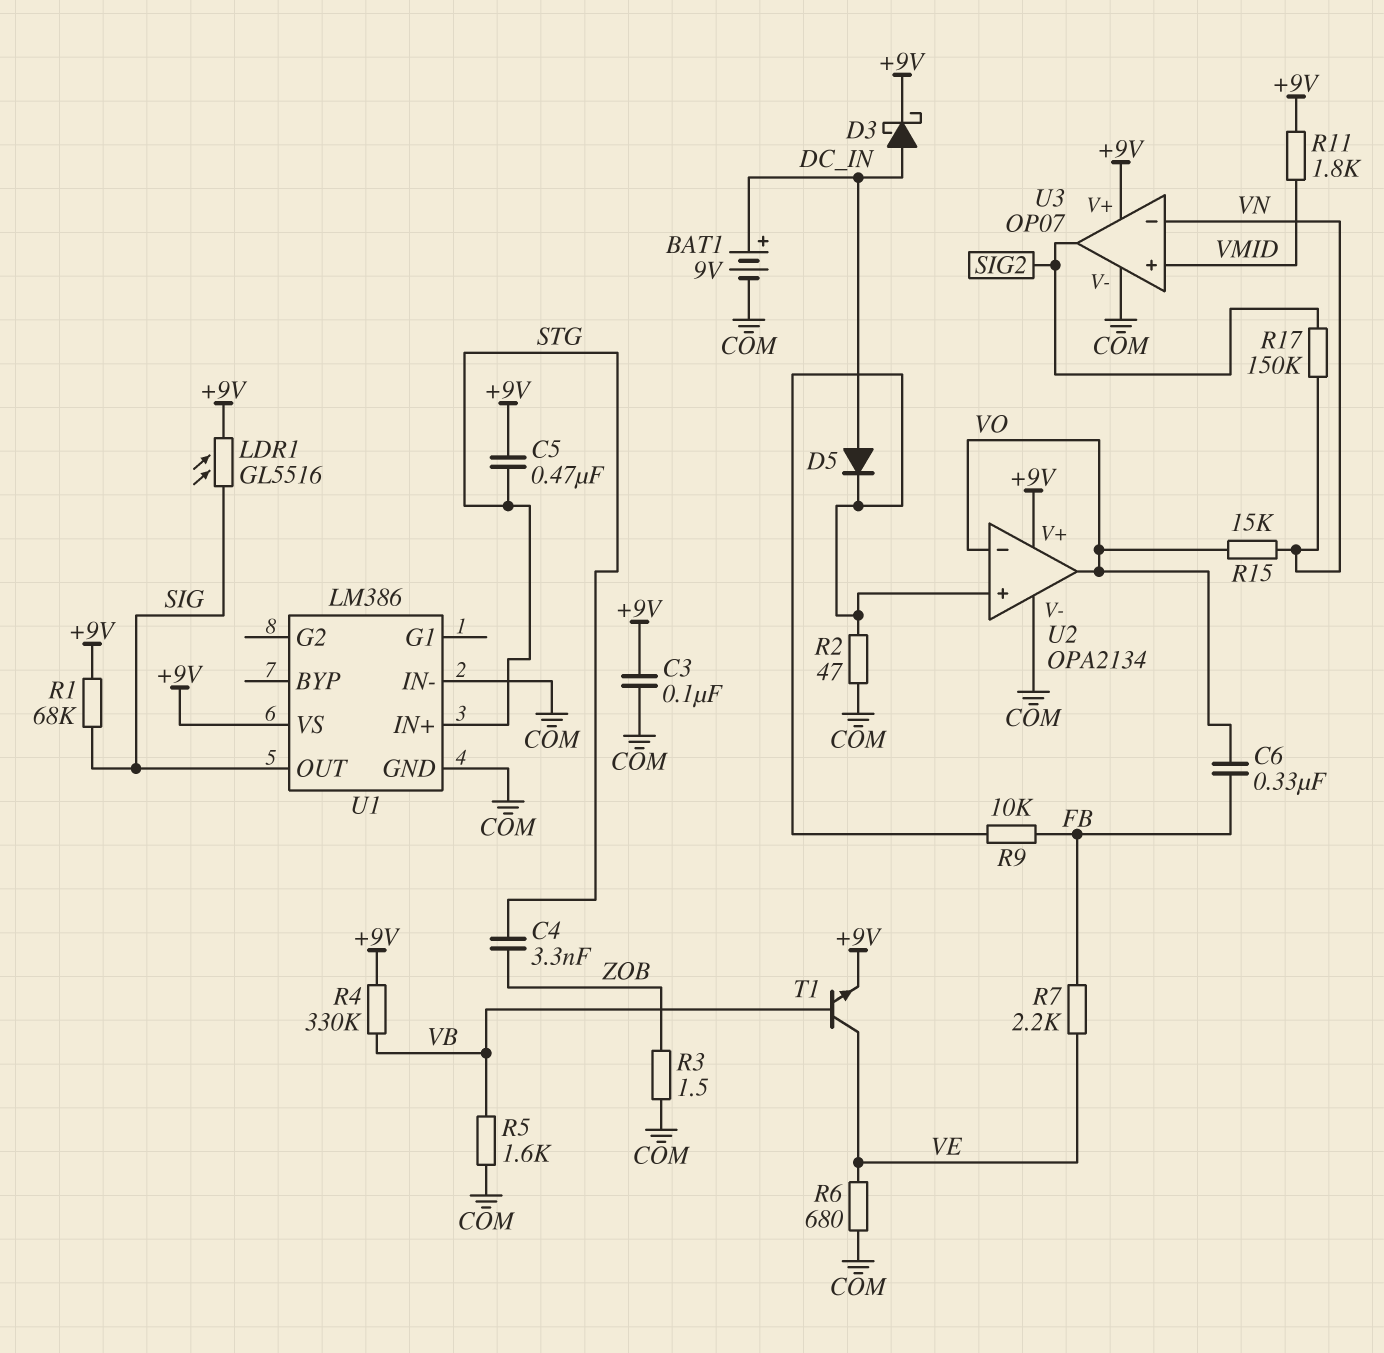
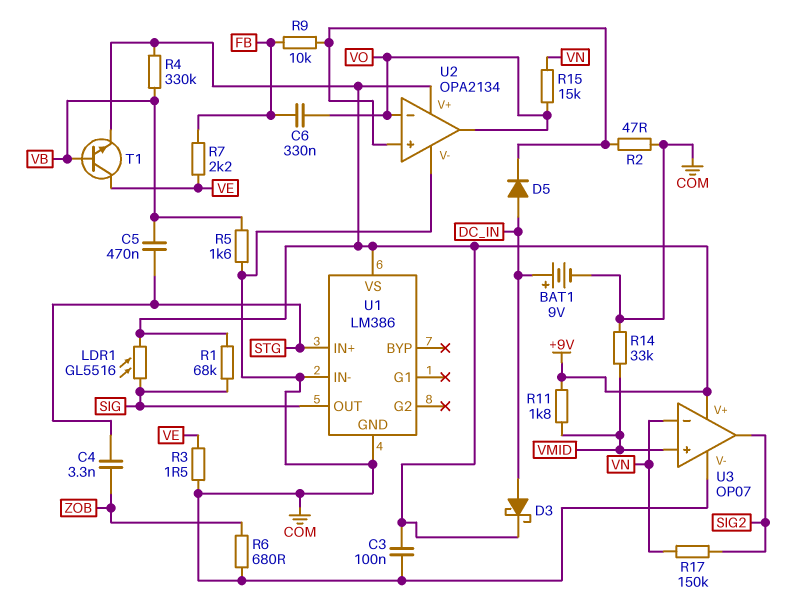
C5: 470nF (+9V, STG) -> 470nF (STG, VB)
R3: 1.5 (COM, ZOB) -> 1.5 (COM, VE)
R6: 680 (COM, VE) -> 680 (COM, ZOB)
R14: none -> 33k (COM, VMID)

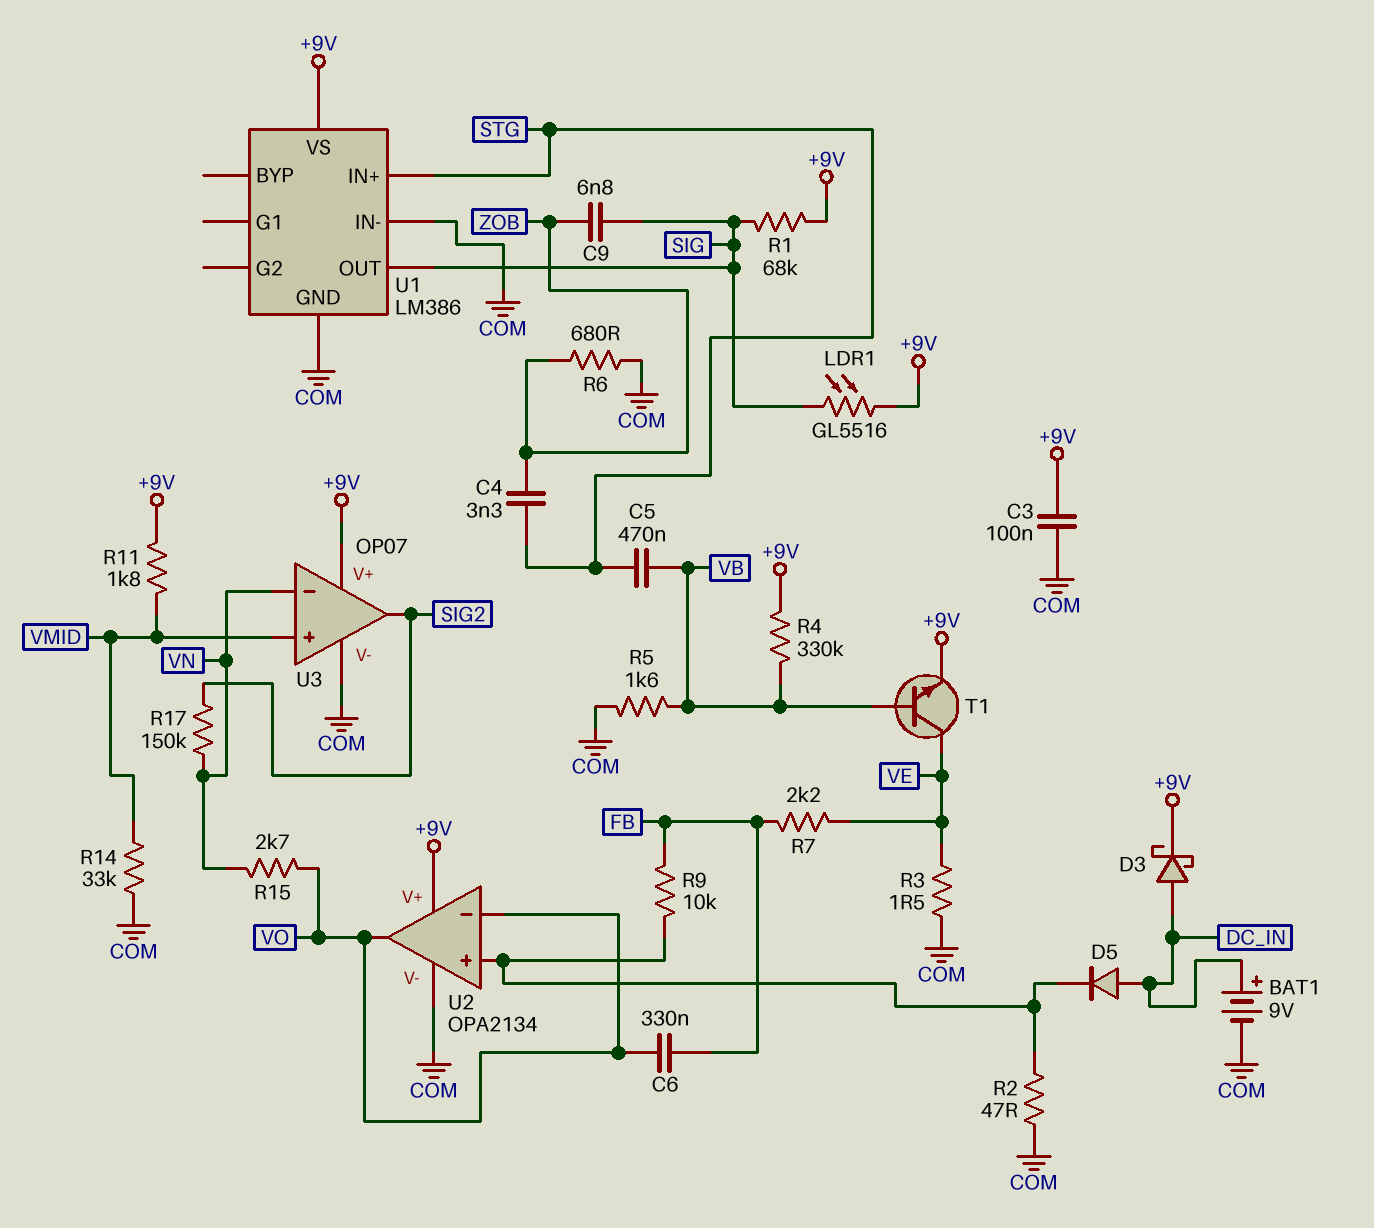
C9: none -> 6.8nF (SIG, ZOB)
R15: 15k (VN, VO) -> 2.7k (VN, VO)

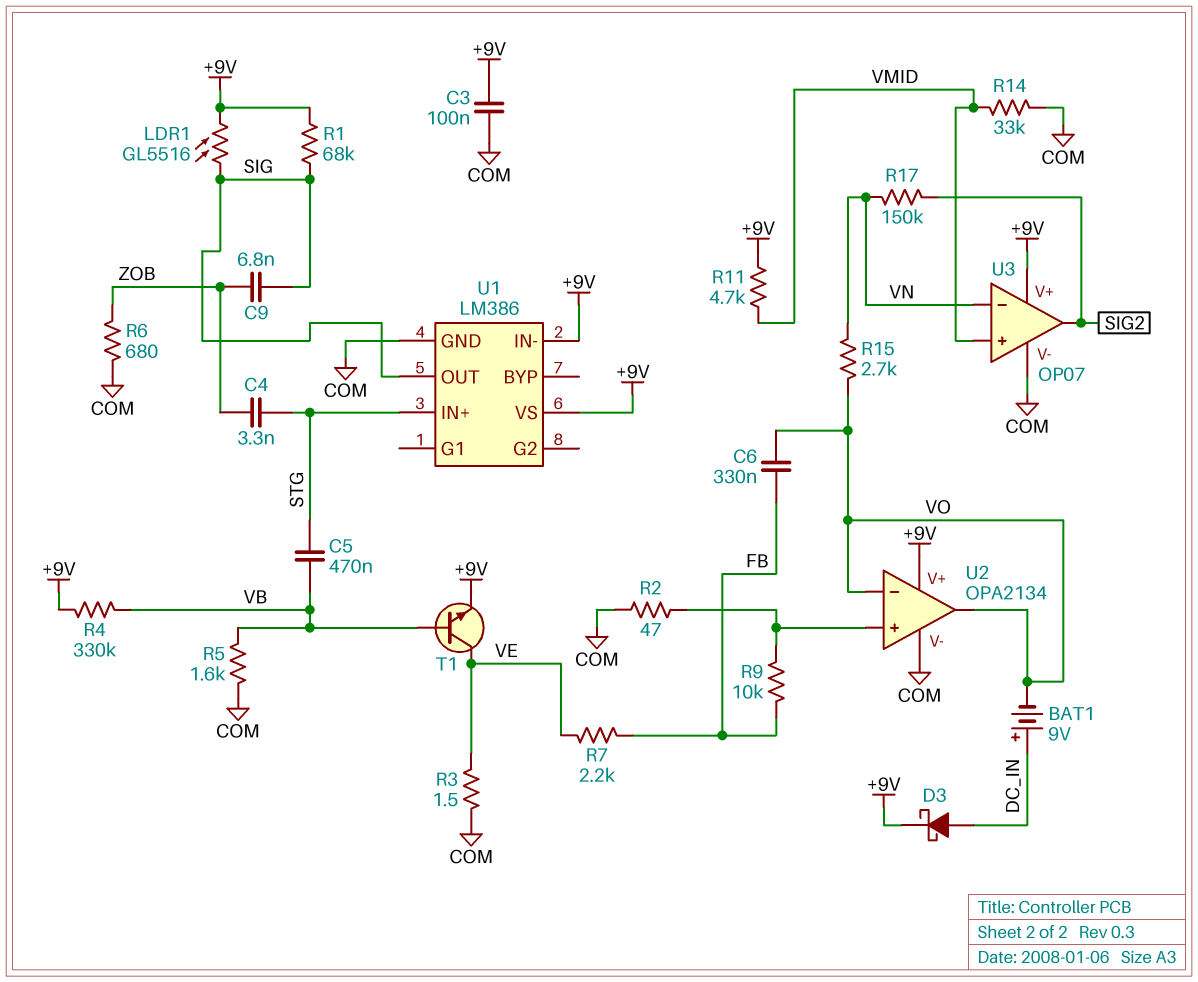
BAT1: 9V (plus DC_IN, minus COM) -> 9V (plus DC_IN, minus VO)
D5: diode (A DC_IN, K U2/in+) -> none
R11: 1.8k (+9V, VMID) -> 4.7k (+9V, VMID)
U1 pin IN-: COM -> +9V

